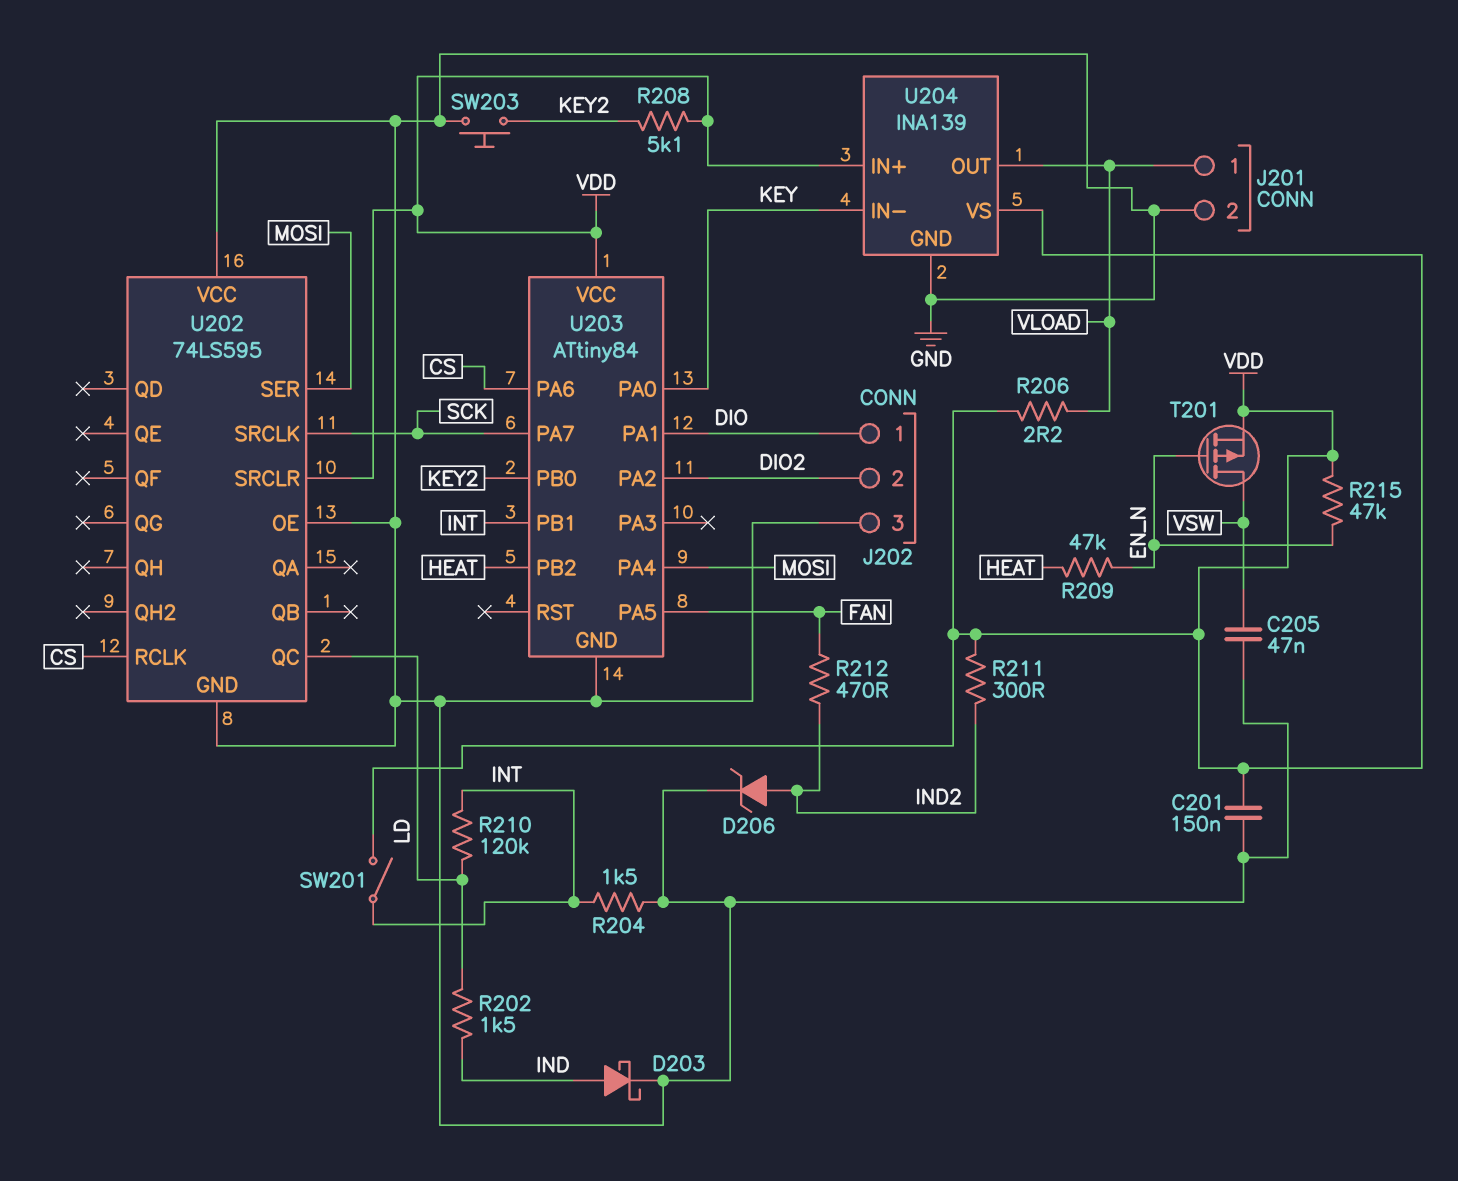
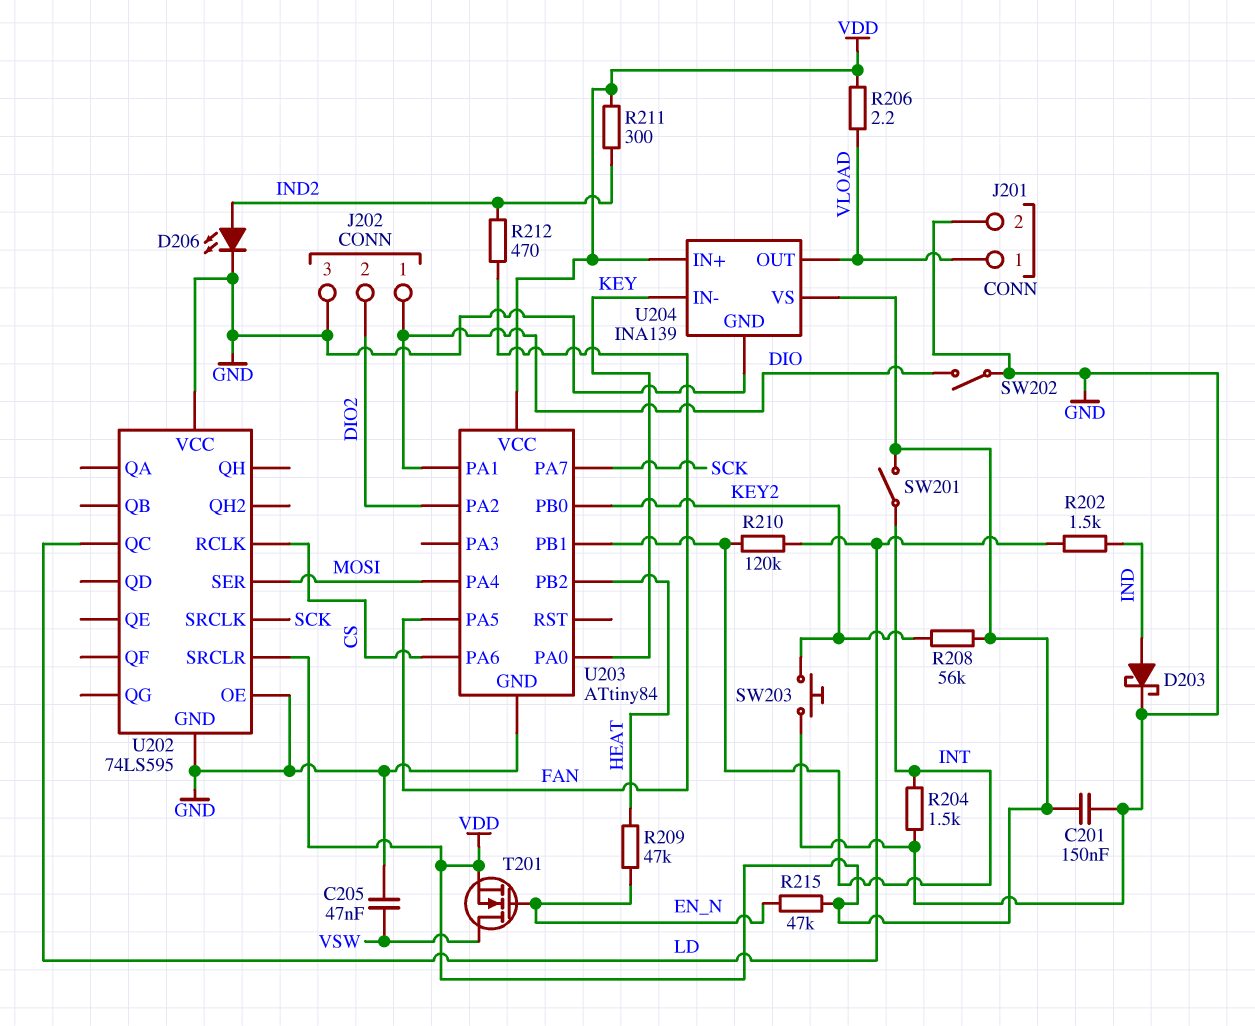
D206: zener (A IND2, K GND) -> LED (A IND2, K GND)
R208: 5.1k (KEY2, VDD) -> 56k (KEY2, VDD)
SW202: none -> switch (DIO, GND)
T201: PMOS (G EN_N, D VSW, S VDD) -> NMOS (G EN_N, D VSW, S VDD)

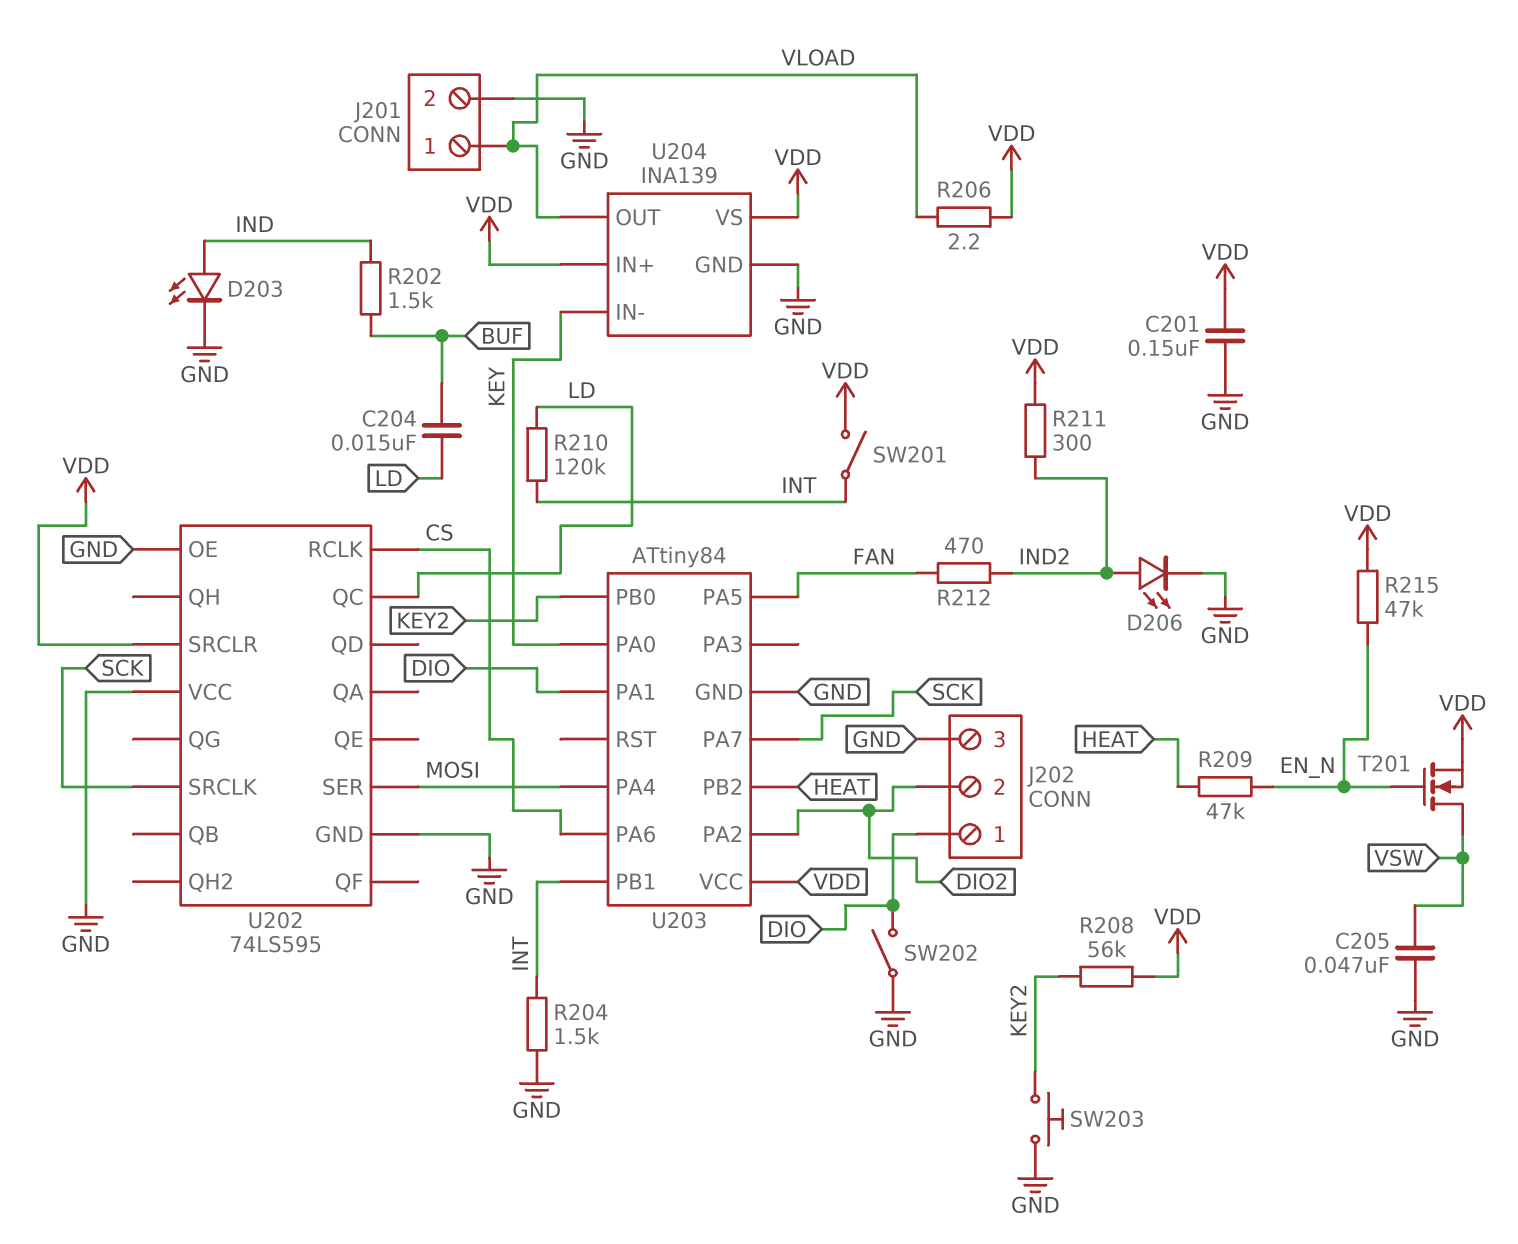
C204: none -> 15nF (BUF, LD)
D203: schottky (A IND, K GND) -> LED (A IND, K GND)
R202: 1.5k (IND, LD) -> 1.5k (BUF, IND)

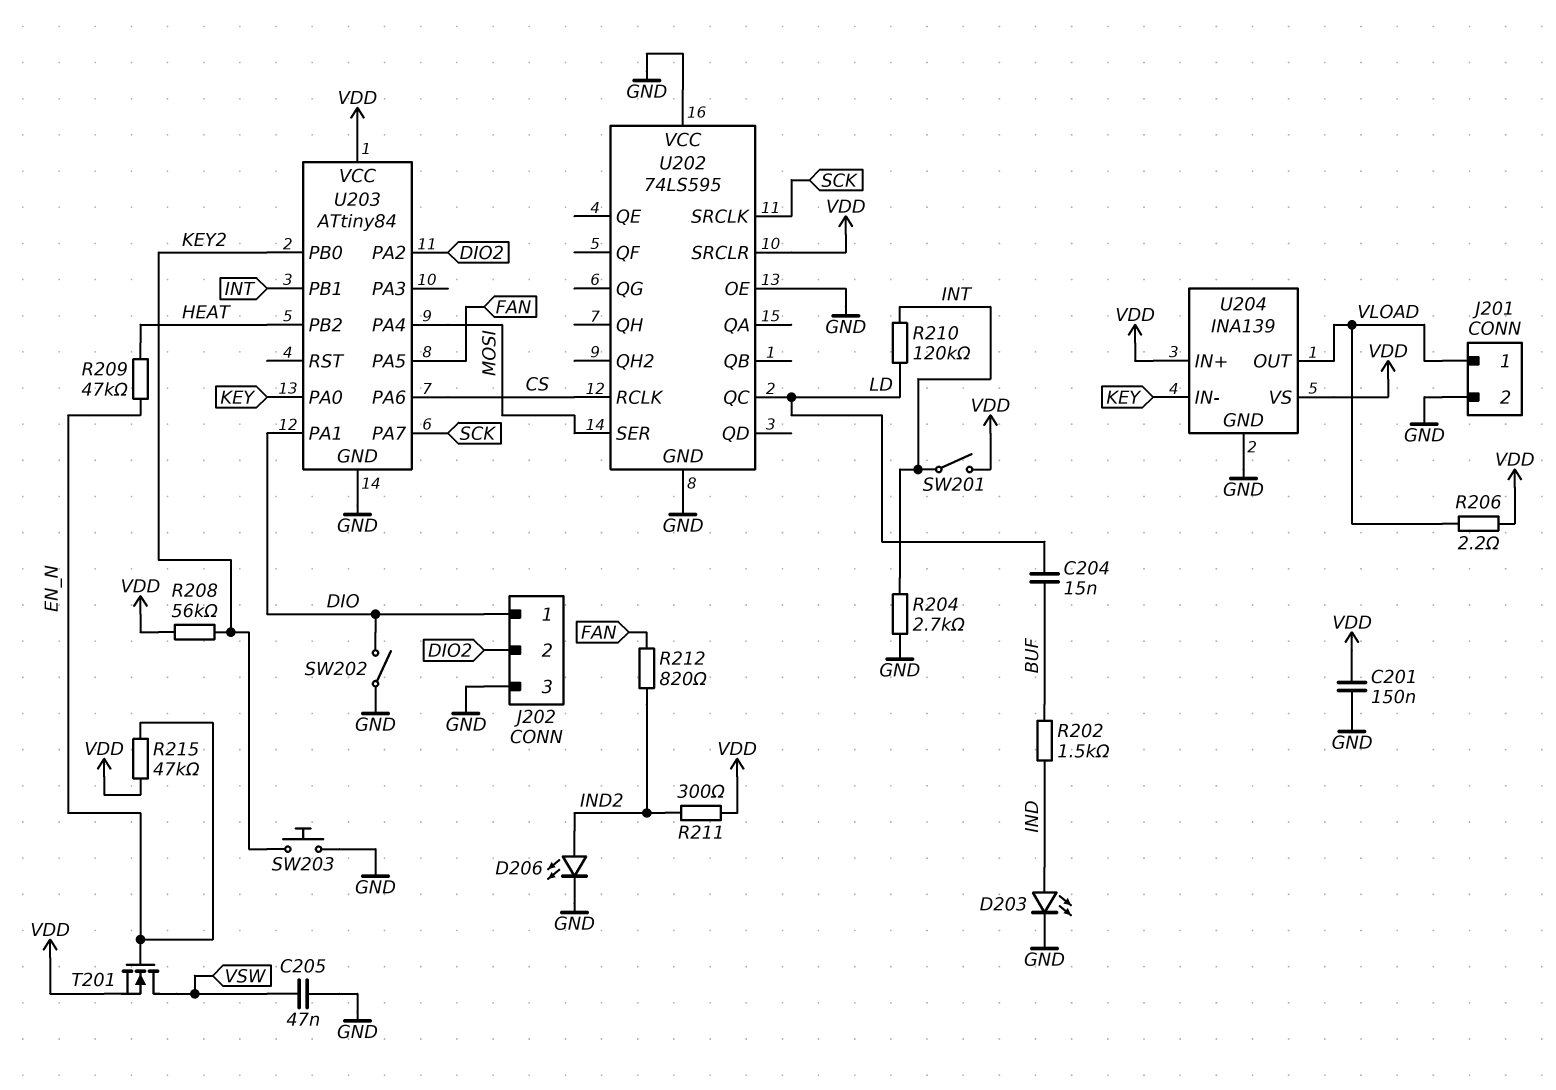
R204: 1.5k (GND, INT) -> 2.7k (GND, INT)
R212: 470 (FAN, IND2) -> 820 (FAN, IND2)

